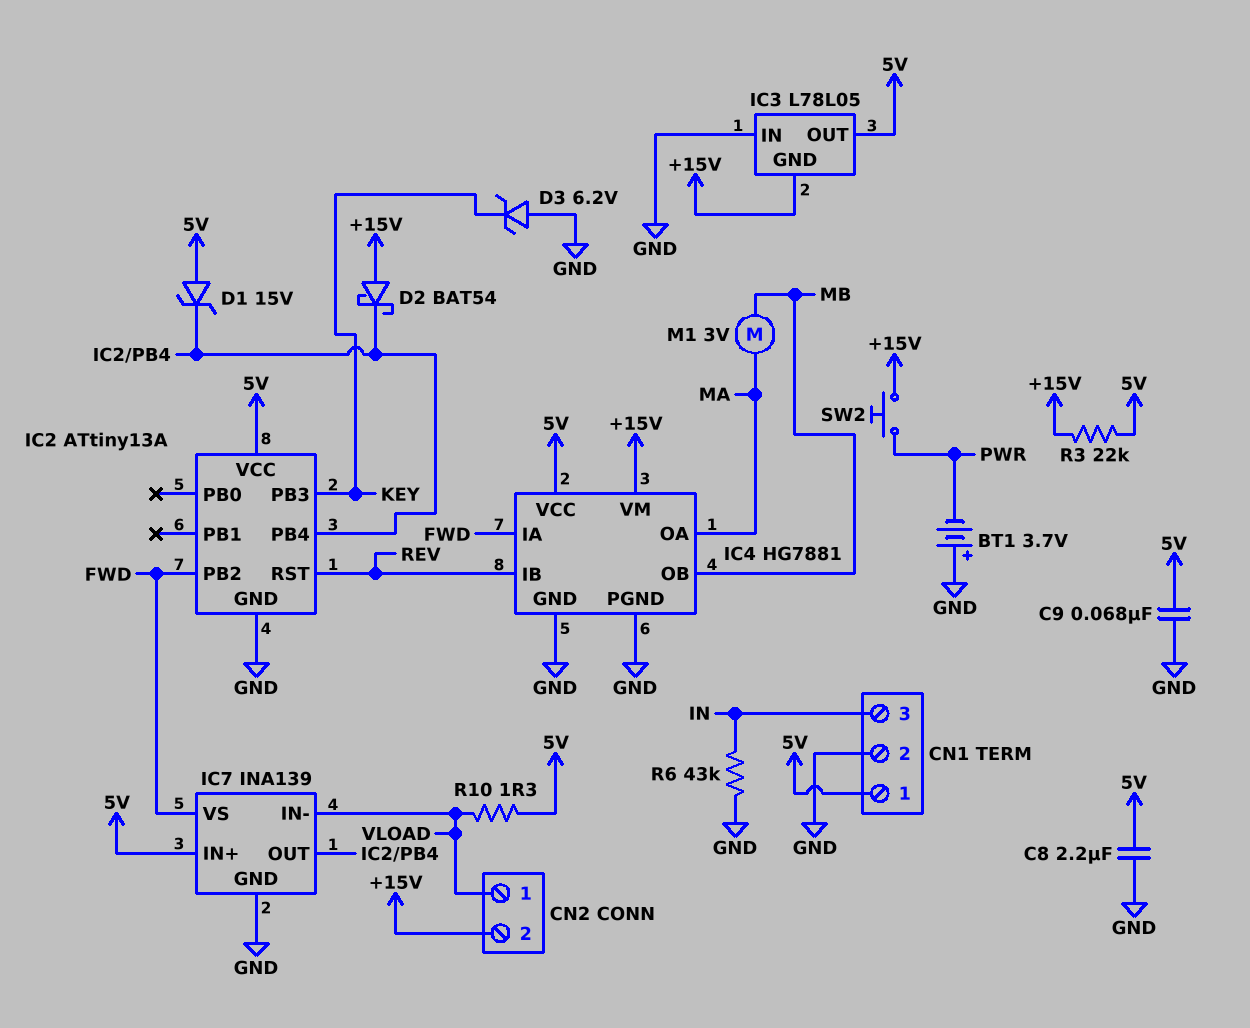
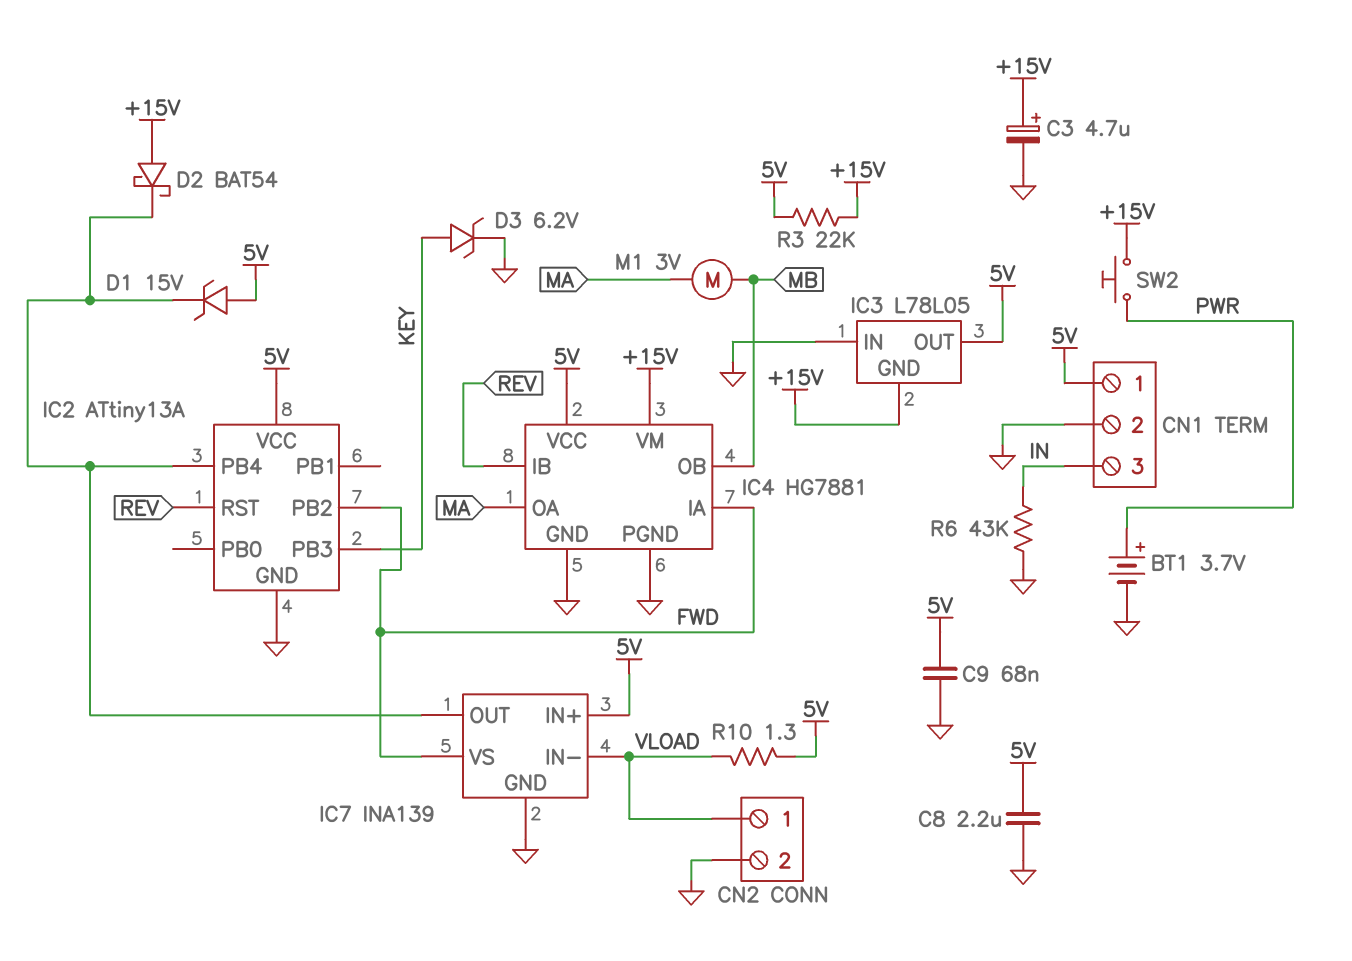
BT1: 3.7V (plus GND, minus PWR) -> 3.7V (plus PWR, minus GND)
C3: none -> 4.7uF (plus +15V, minus GND)
CN2 pin 2: +15V -> GND
D3: zener 6.2V (A GND, K KEY) -> zener 6.2V (A KEY, K GND)

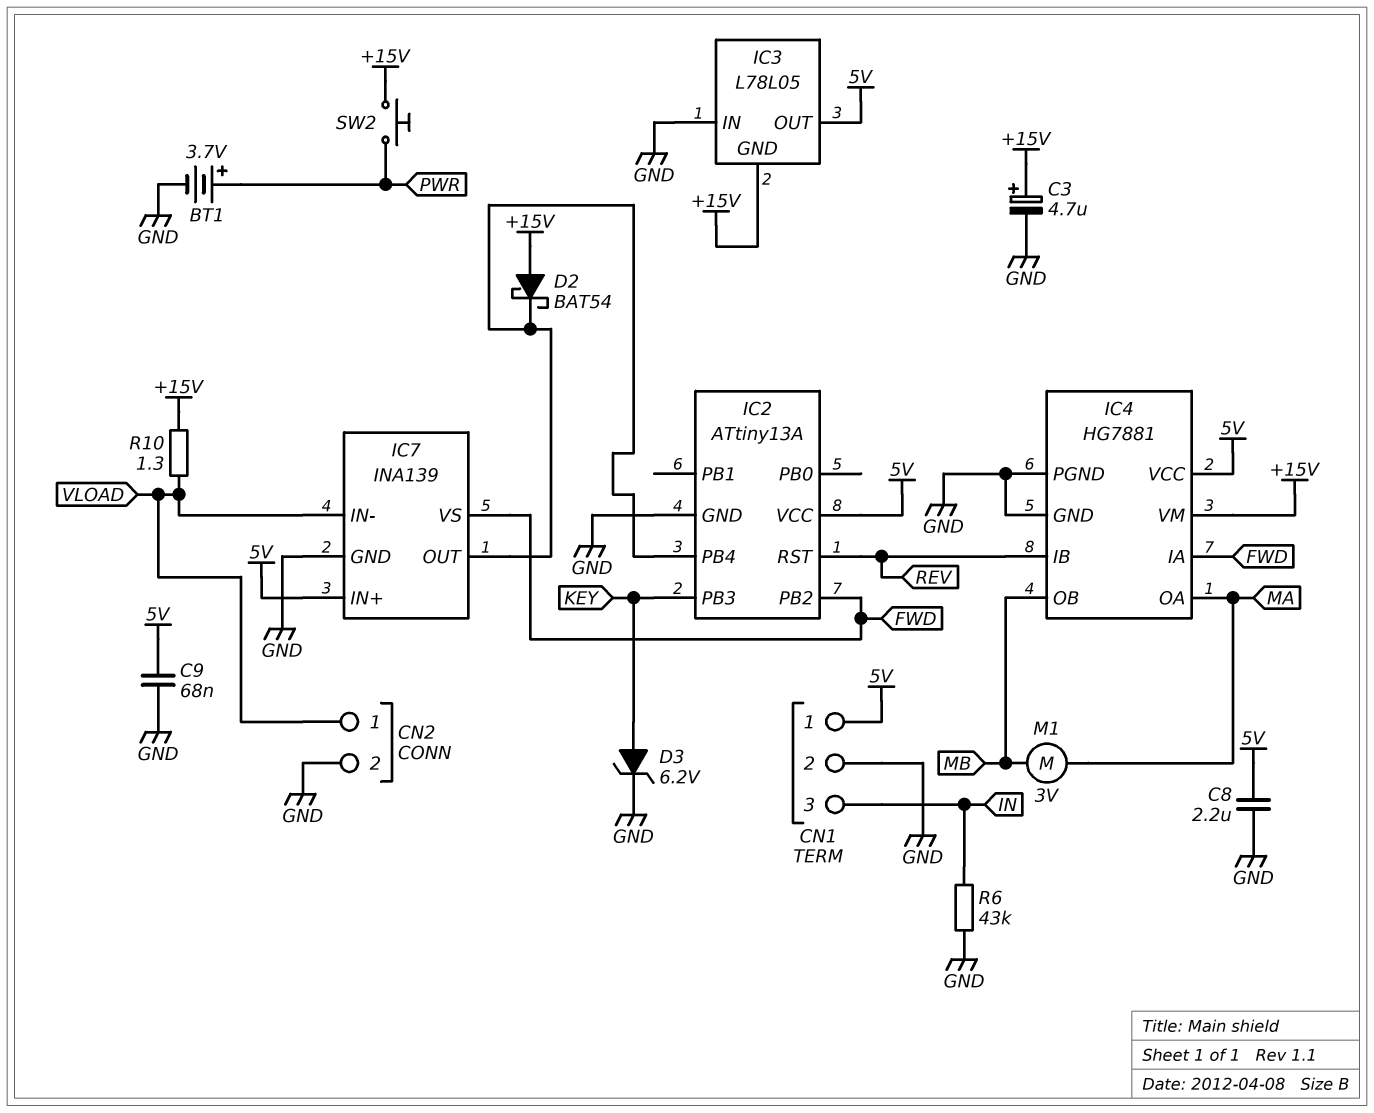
D1: zener 15V (A 5V, K IC2/PB4) -> none
R3: 22k (+15V, 5V) -> none
R10: 1.3 (5V, VLOAD) -> 1.3 (+15V, VLOAD)

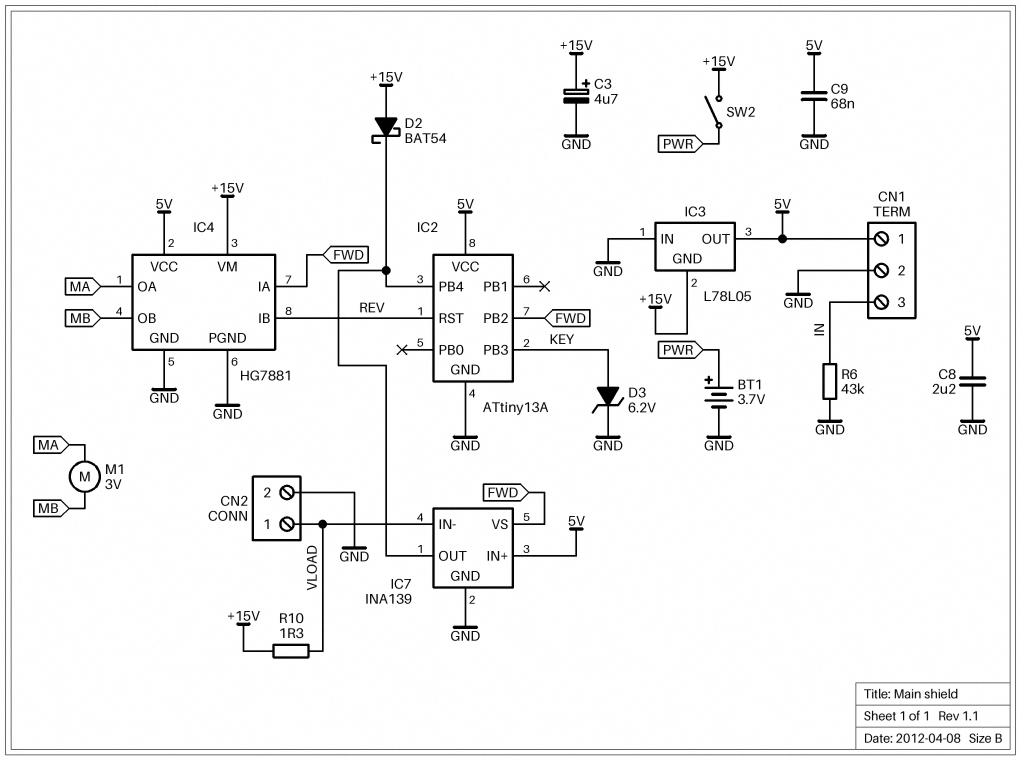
SW2: button (+15V, PWR) -> switch (+15V, PWR)

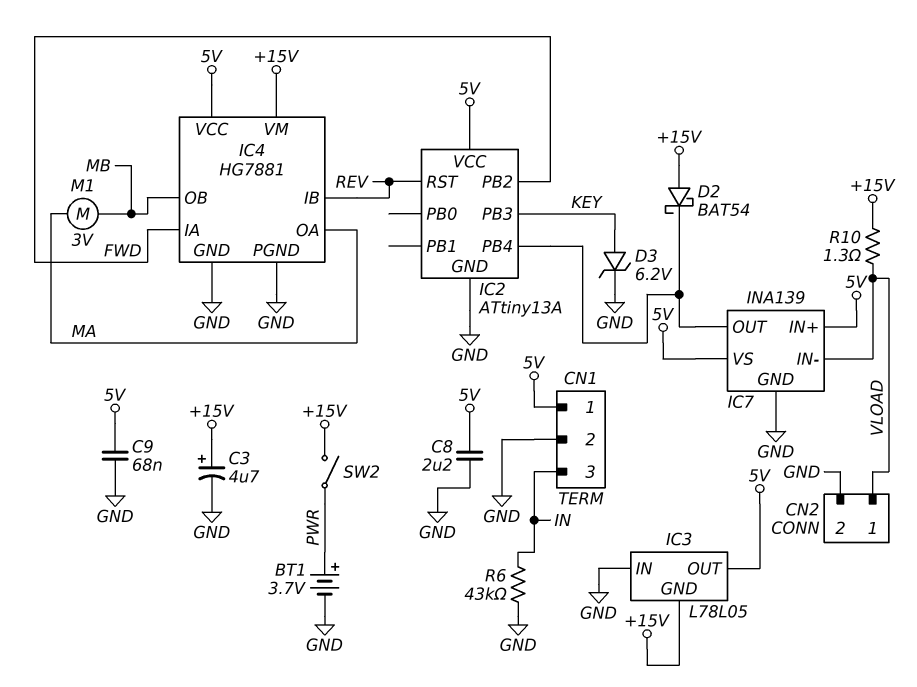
IC7 pin VS: FWD -> 5V

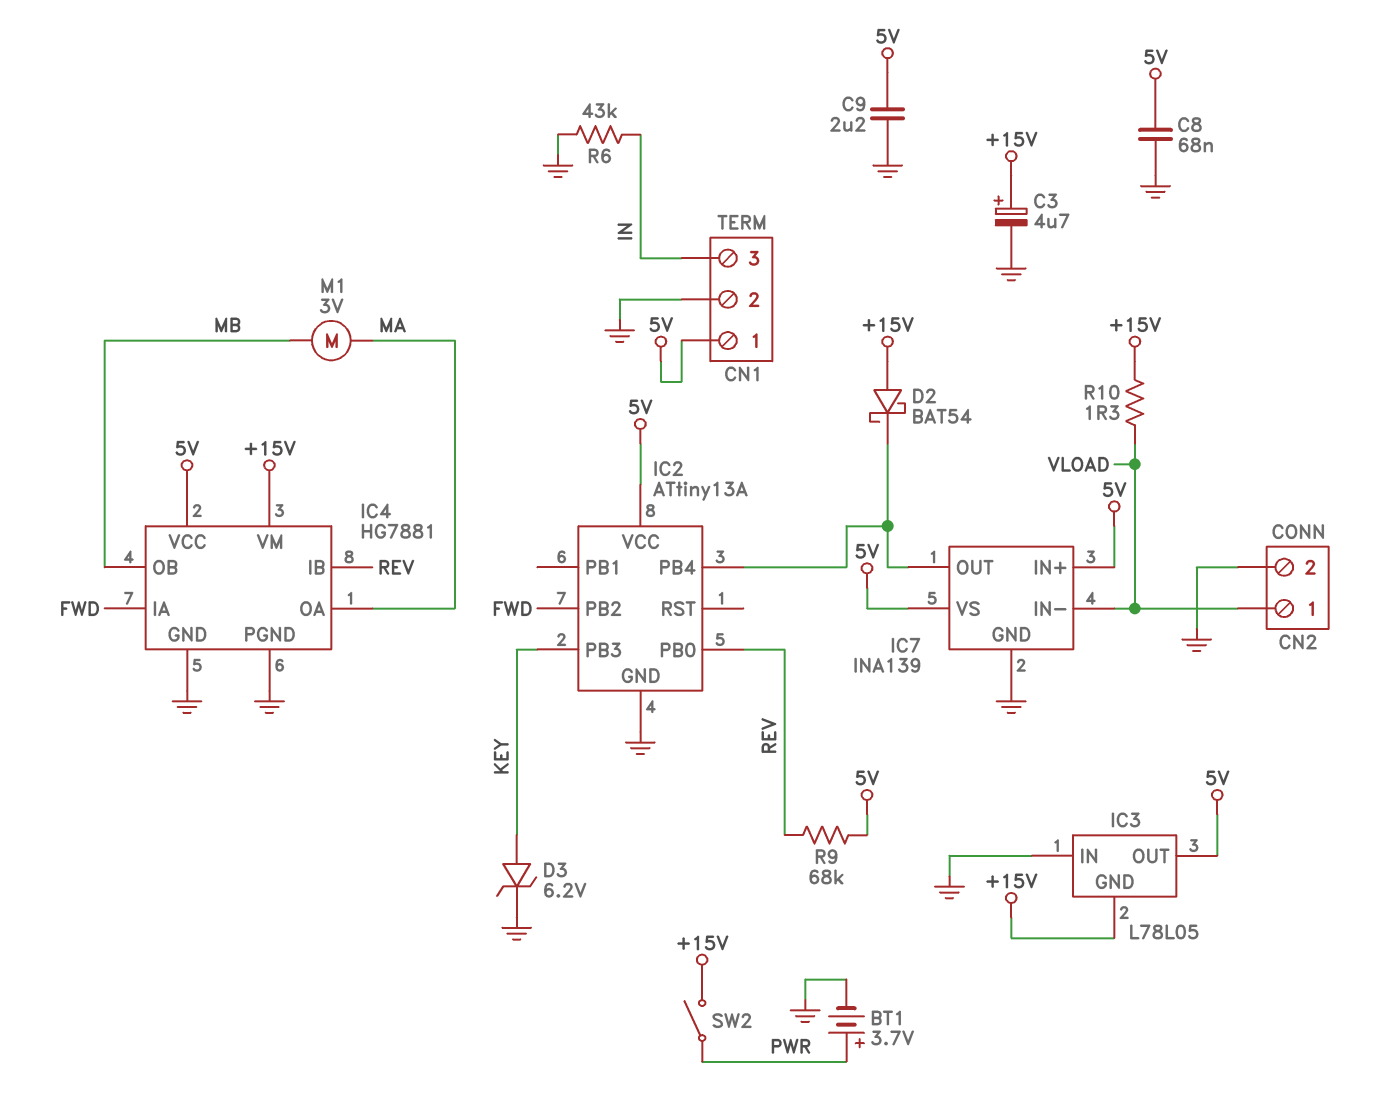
C8: 2.2uF (5V, GND) -> 68nF (5V, GND)
C9: 68nF (5V, GND) -> 2.2uF (5V, GND)
IC2 pin PB0: none -> REV
IC2 pin RST: REV -> none
R9: none -> 68k (5V, REV)

